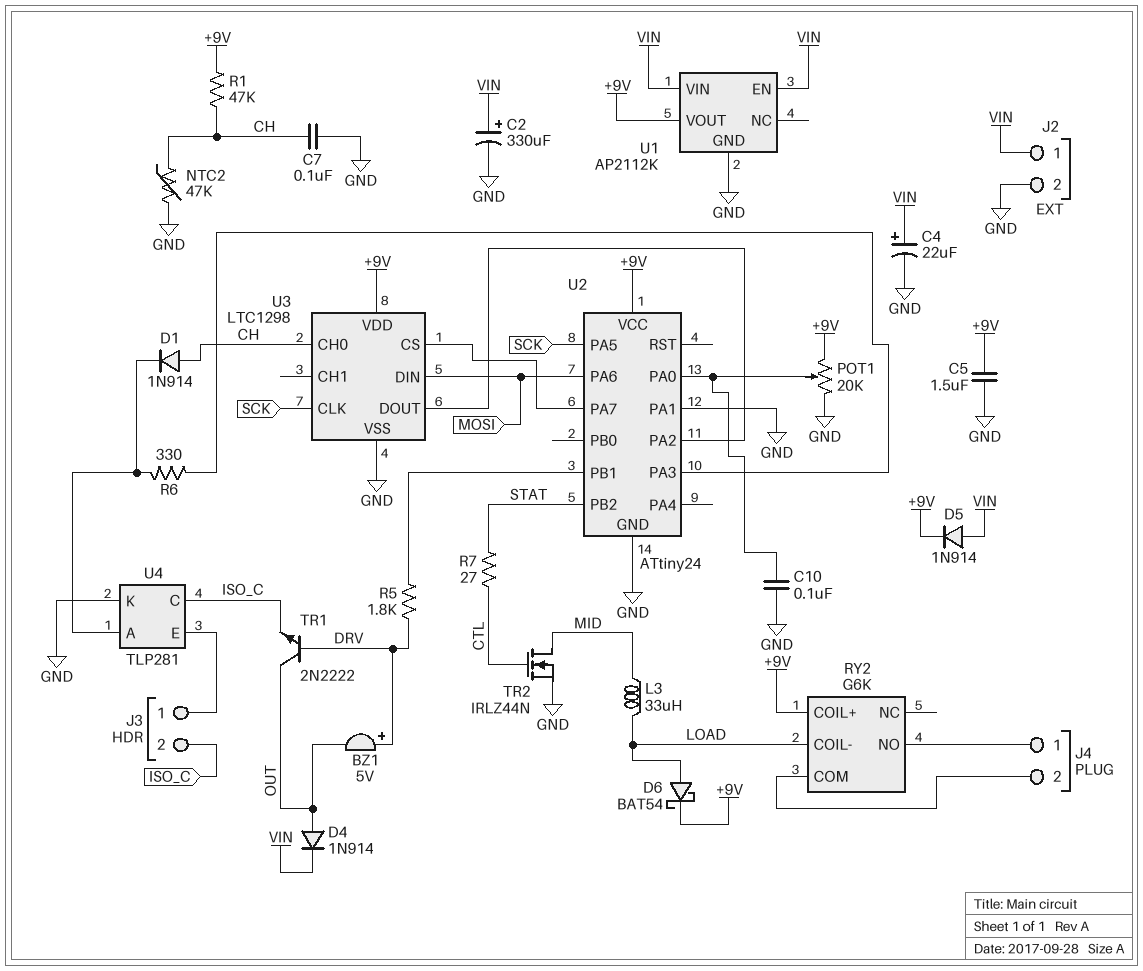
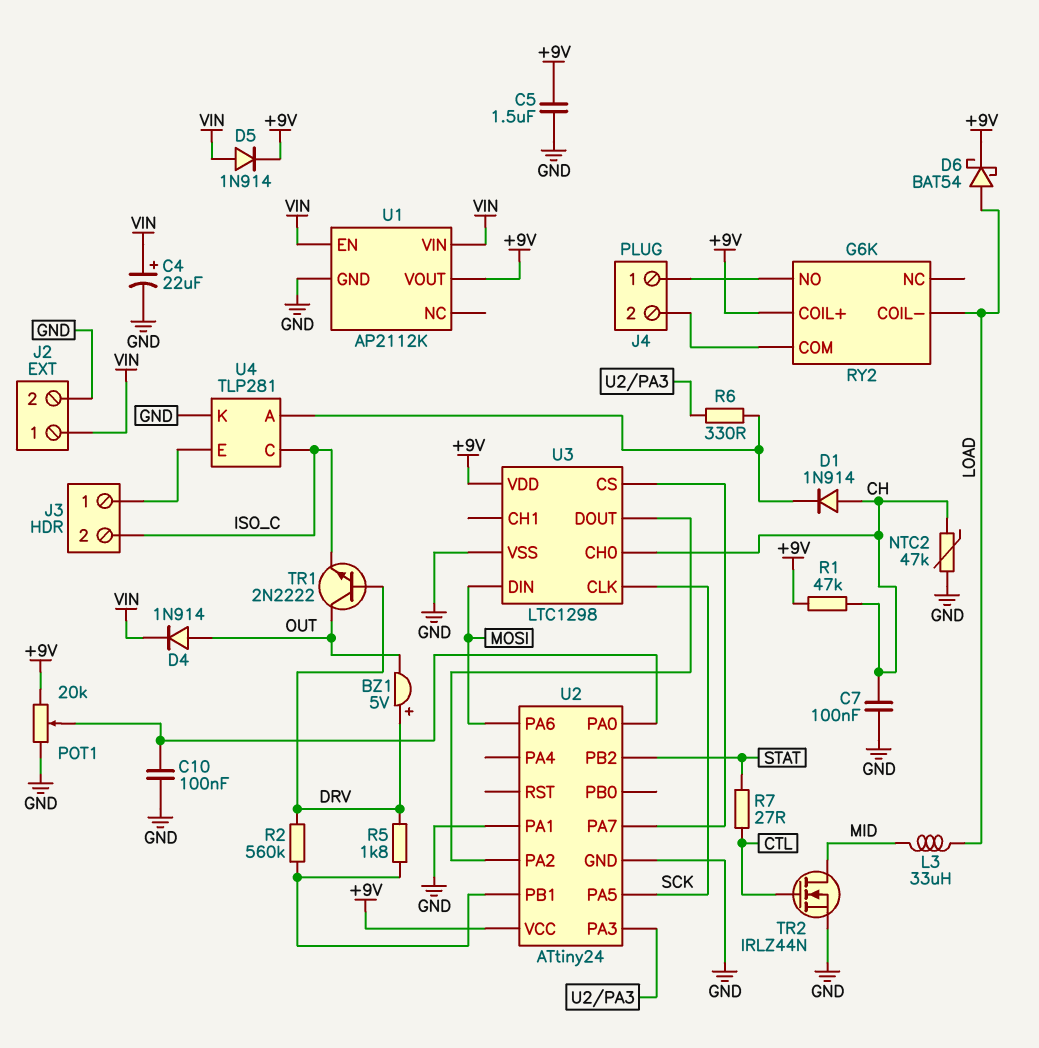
C2: 330uF (plus VIN, minus GND) -> none
R2: none -> 560k (DRV, U2/PB1)

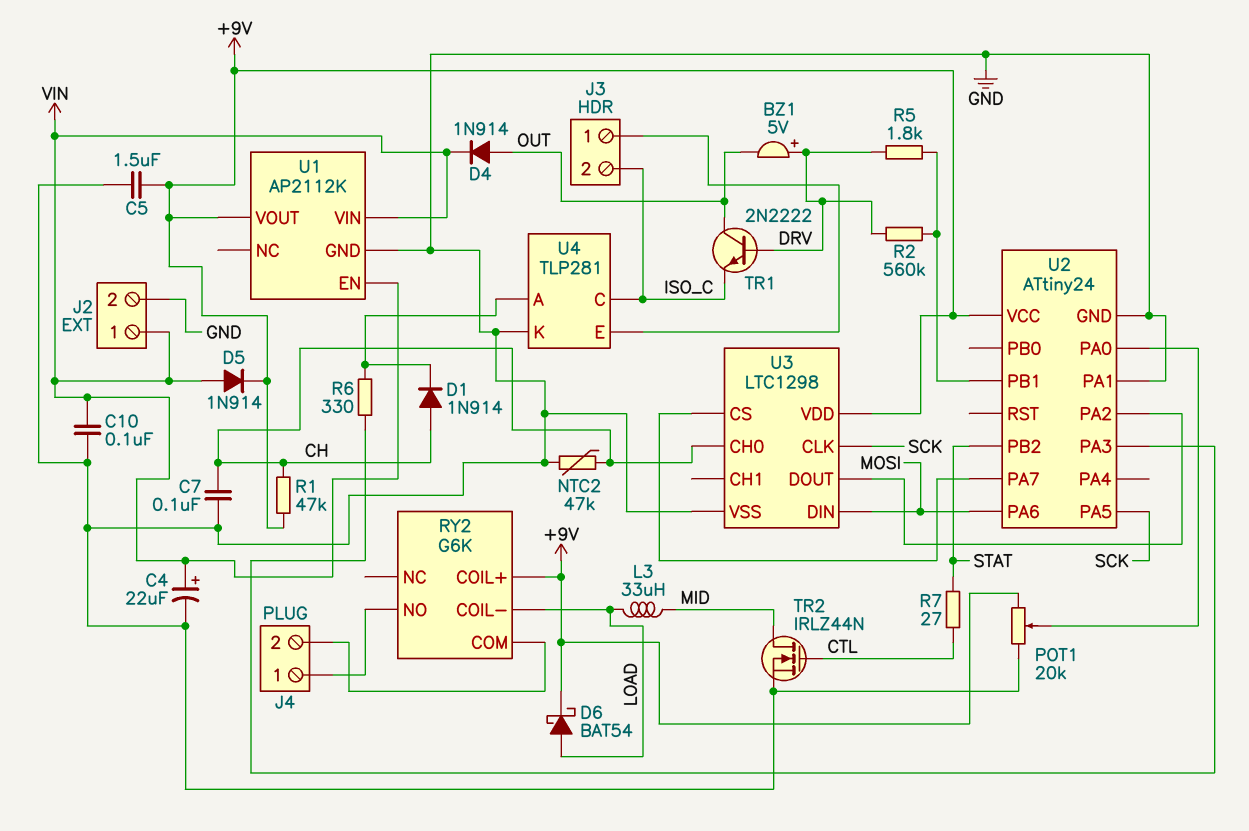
C10: 100nF (GND, U2/PA0) -> 100nF (GND, VIN)

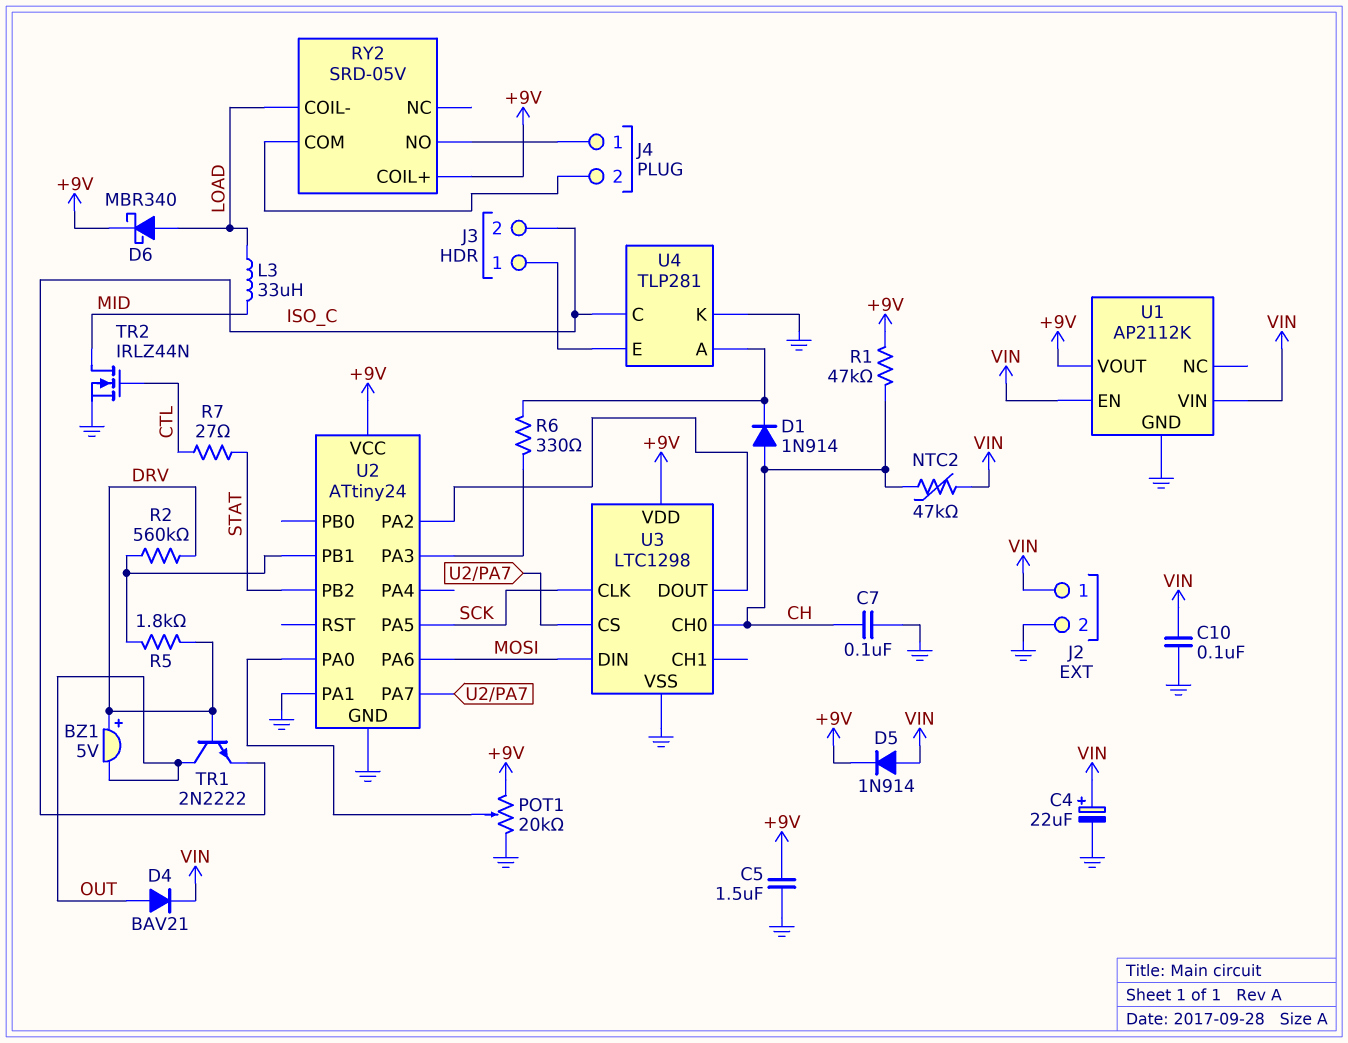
D4: diode 1N914 (A OUT, K VIN) -> diode BAV21 (A OUT, K VIN)
D6: schottky BAT54 (A LOAD, K +9V) -> schottky MBR340 (A LOAD, K +9V)
NTC2: 47k (CH, GND) -> 47k (CH, VIN)
RY2: G6K -> SRD-05V

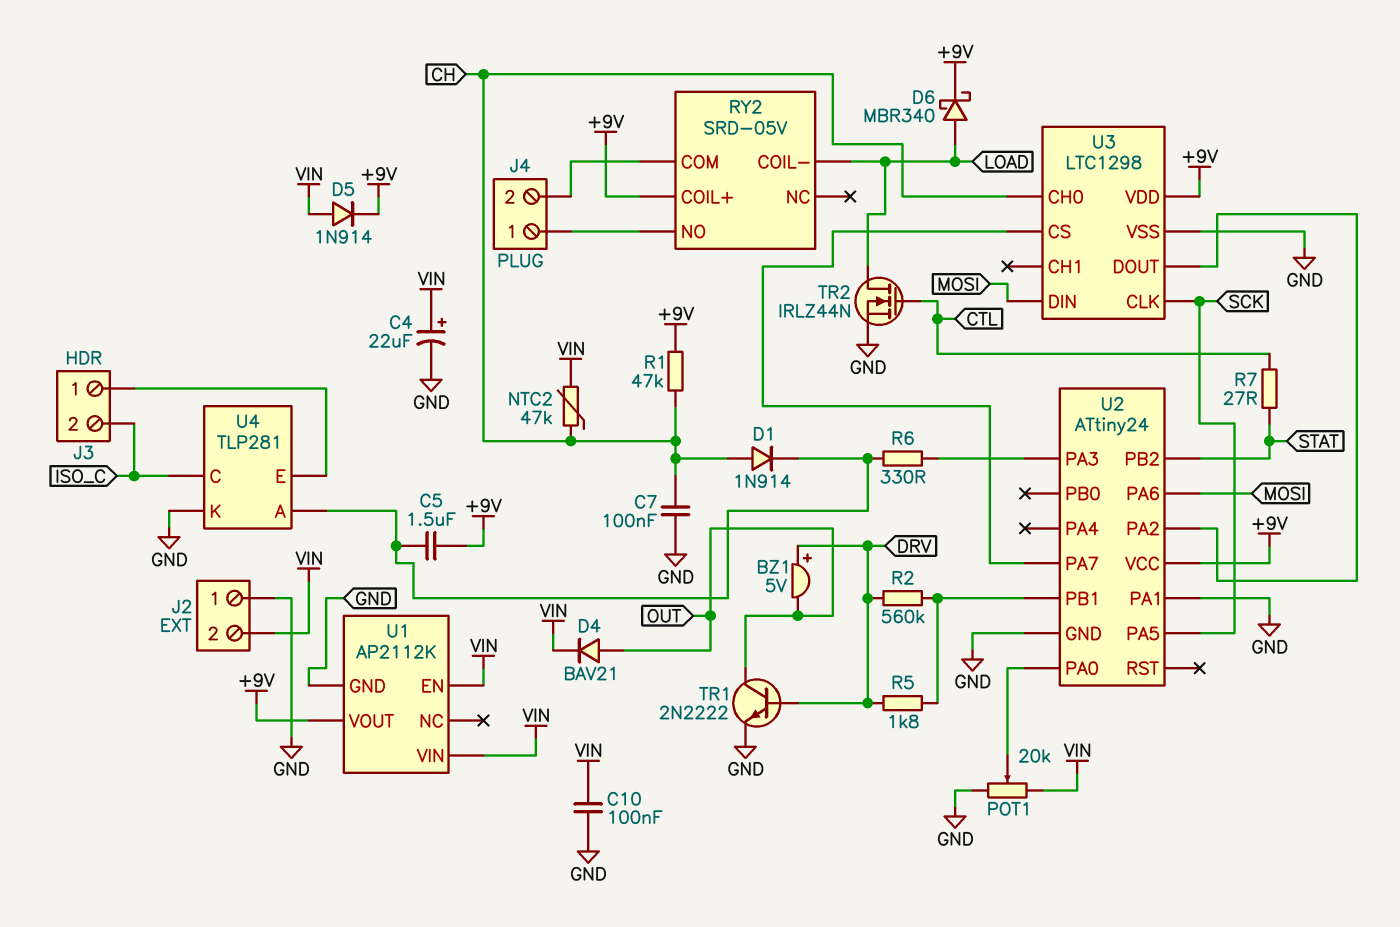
C5: 1.5uF (+9V, GND) -> 1.5uF (+9V, U4/A)
J2 pin 1: VIN -> GND
J2 pin 2: GND -> VIN
L3: 33uH (LOAD, MID) -> none
POT1: 20k (+9V, GND, wiper U2/PA0) -> 20k (GND, VIN, wiper U2/PA0)
TR1: NPN 2N2222 (B DRV, C OUT, E ISO_C) -> NPN 2N2222 (B DRV, C OUT, E GND)
TR2: NMOS IRLZ44N (G CTL, D MID, S GND) -> NMOS IRLZ44N (G CTL, D LOAD, S GND)

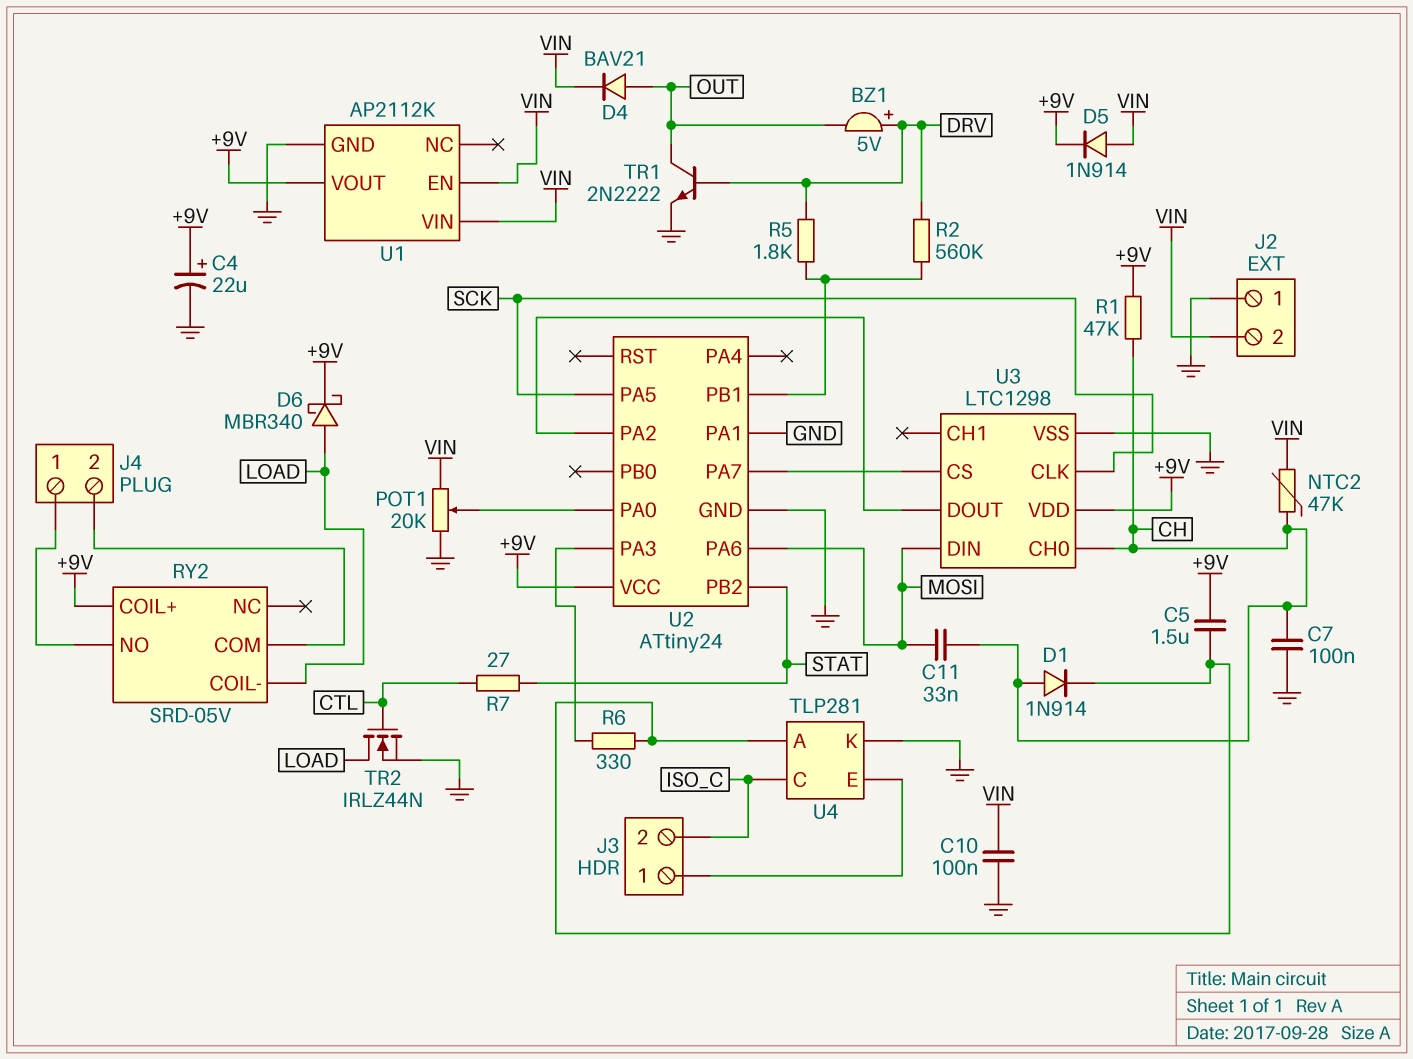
C4: 22uF (plus VIN, minus GND) -> 22uF (plus +9V, minus GND)
C11: none -> 33nF (CH, MOSI)

